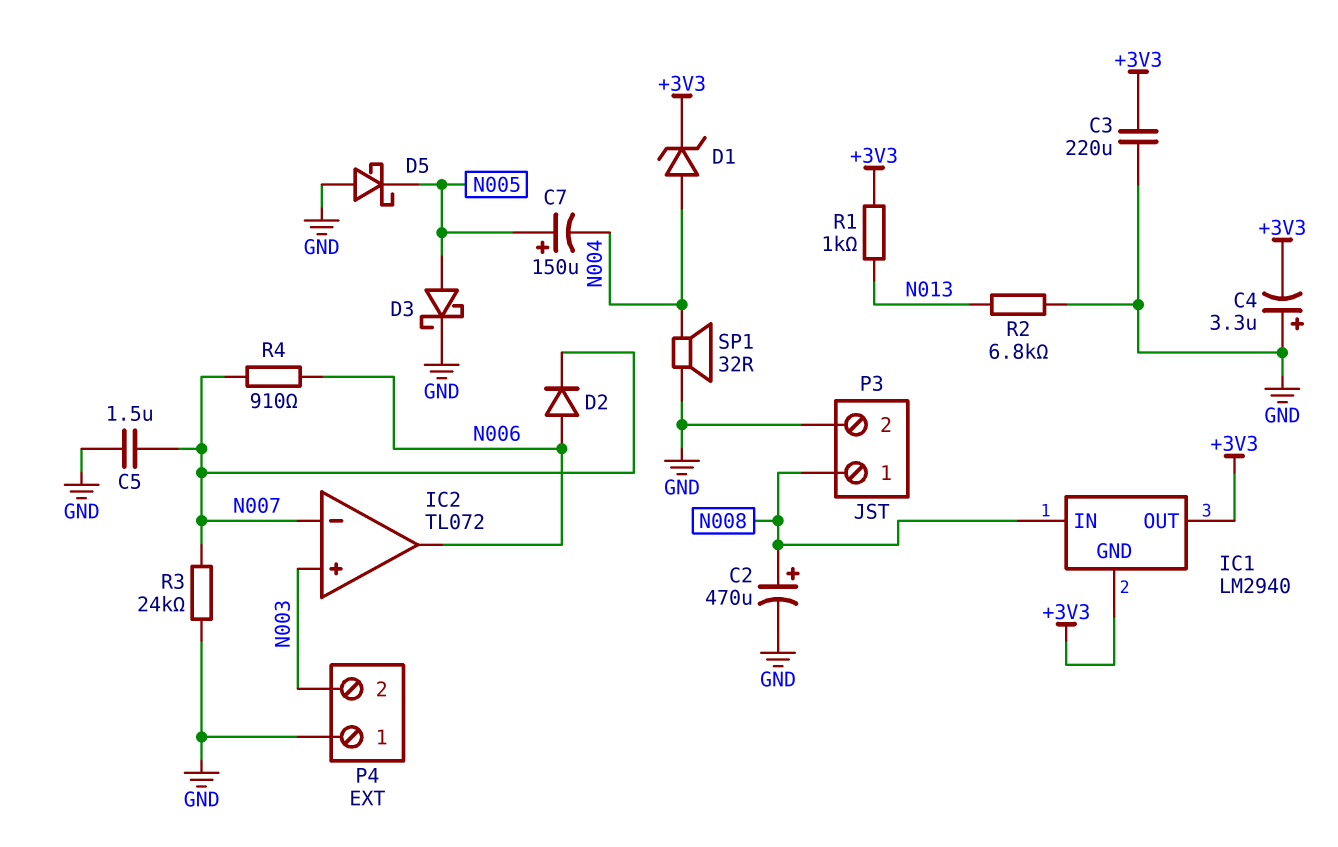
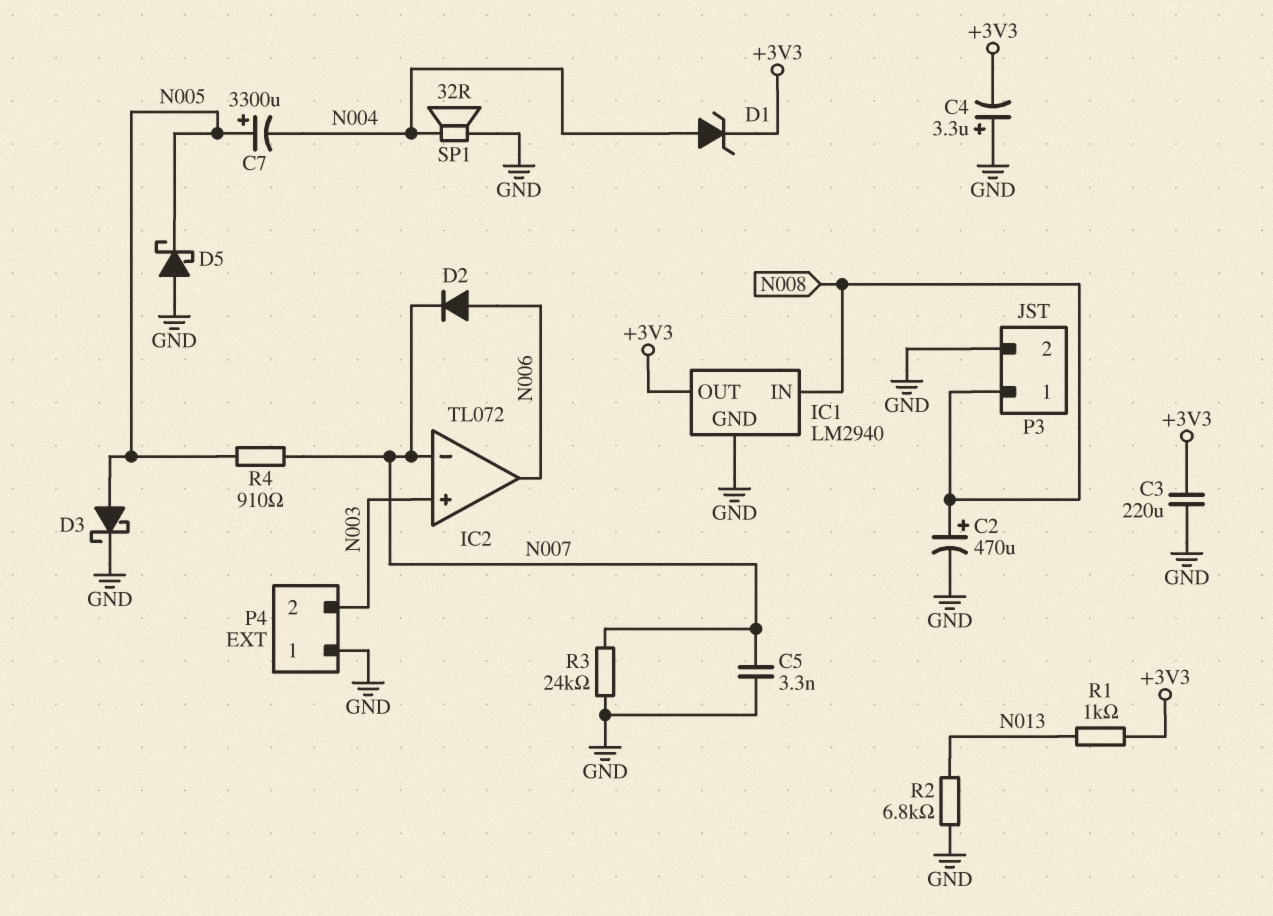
C5: 1.5uF (GND, N007) -> 3.3nF (GND, N007)
C7: 150uF (plus N005, minus N004) -> 3300uF (plus N005, minus N004)
IC1 pin GND: +3V3 -> GND
R4: 910 (N006, N007) -> 910 (N005, N007)

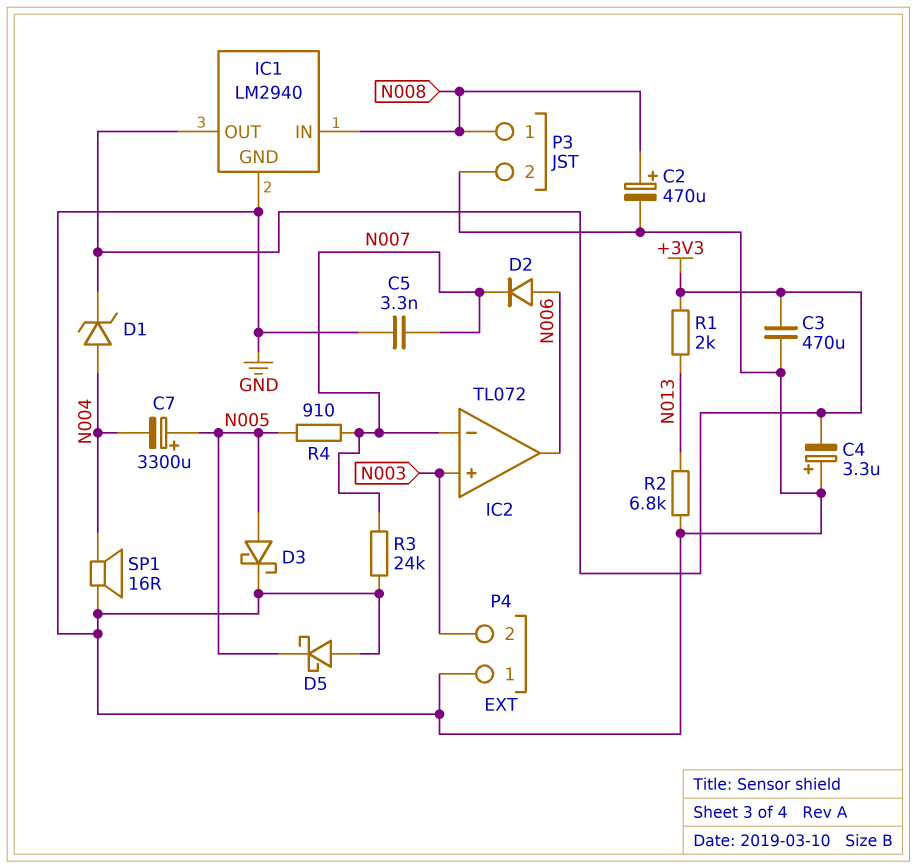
C3: 220uF (+3V3, GND) -> 470uF (+3V3, GND)
R1: 1k (+3V3, N013) -> 2k (+3V3, N013)
SP1: speaker 32R (GND, N004) -> speaker 16R (GND, N004)

